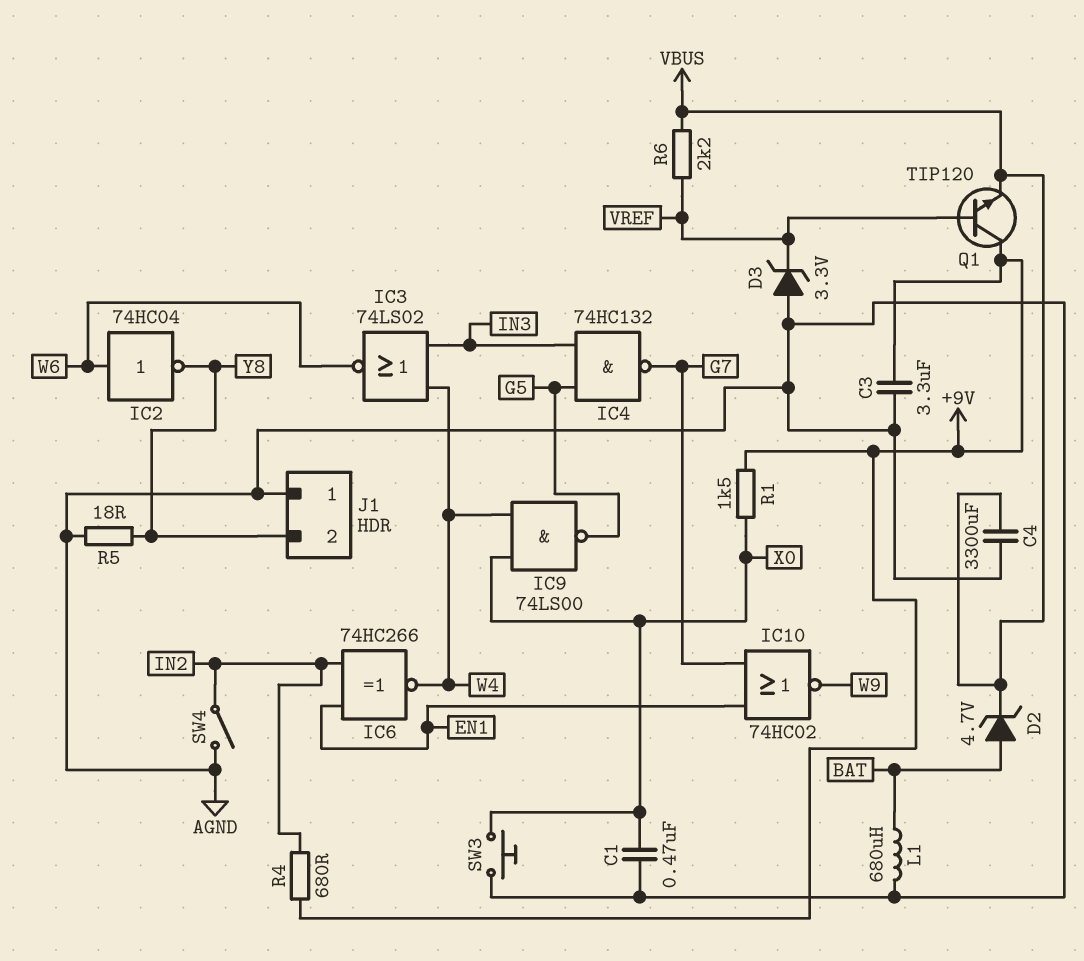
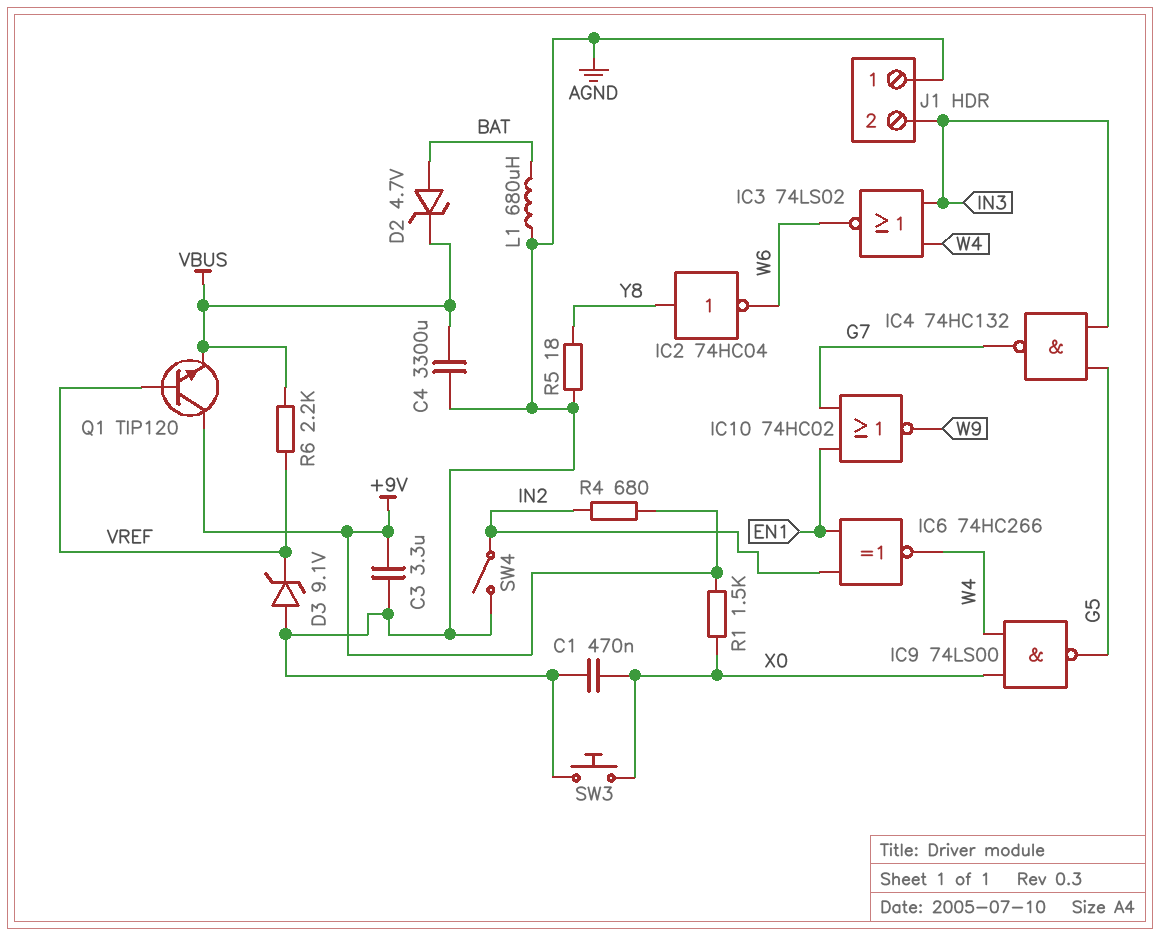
D3: zener 3.3V (A AGND, K VREF) -> zener 9.1V (A AGND, K VREF)
IC2: NOT 74HC04 (in W6, out Y8) -> NOT 74HC04 (in Y8, out W6)
J1 pin 2: Y8 -> IN3

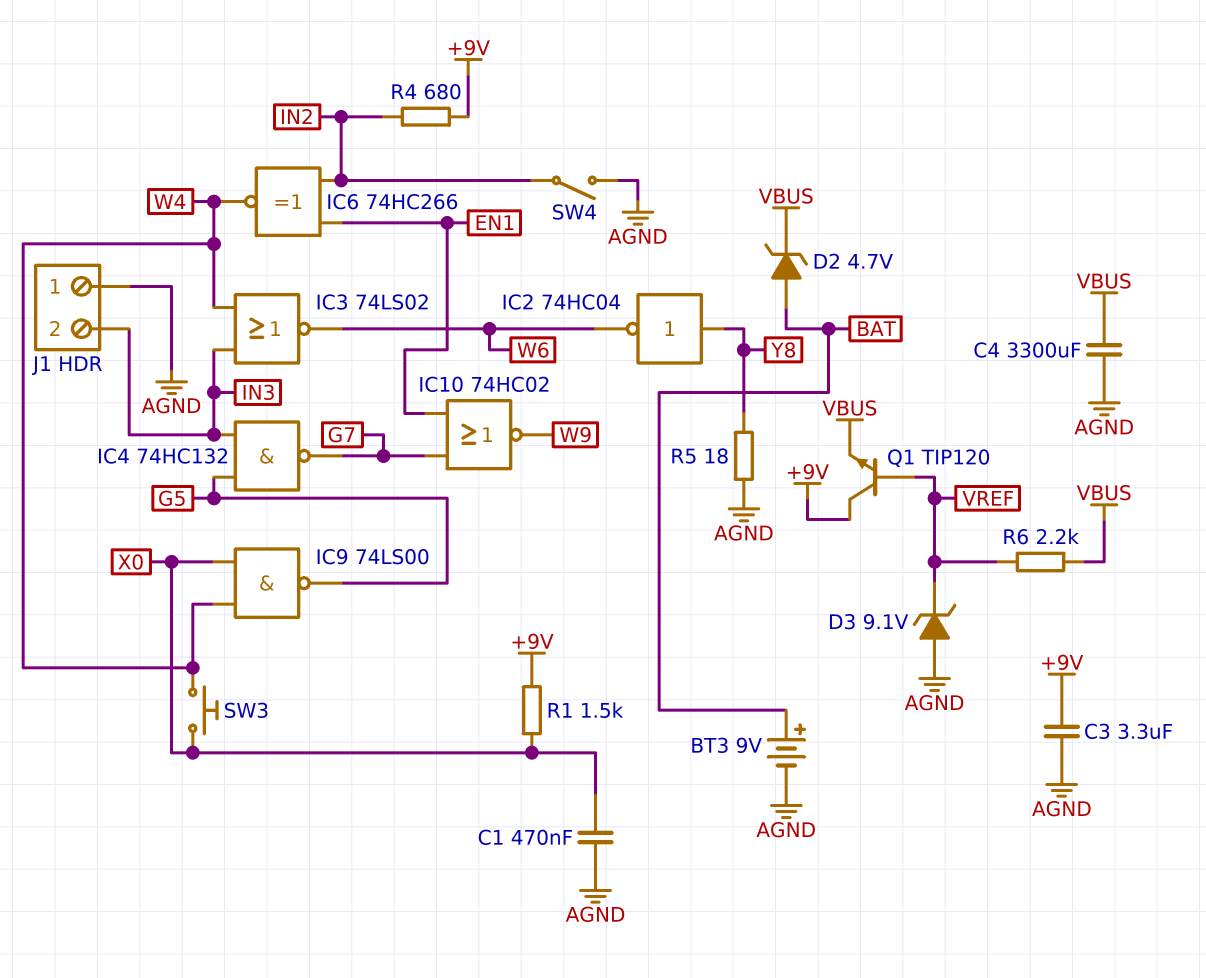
BT3: none -> 9V (plus BAT, minus AGND)
L1: 680uH (AGND, BAT) -> none
SW3: button (AGND, X0) -> button (W4, X0)

